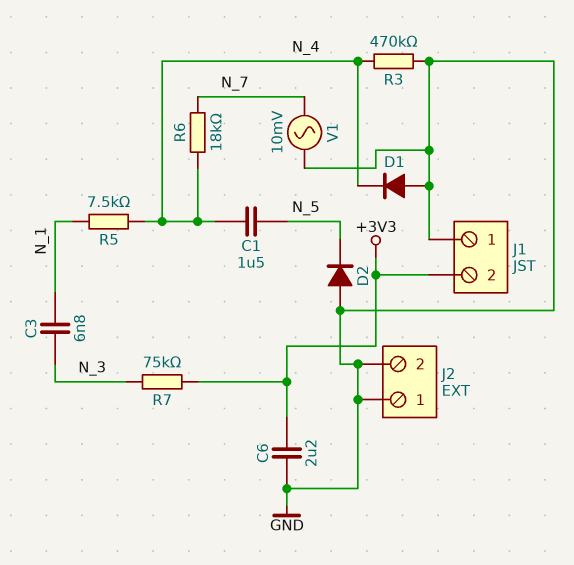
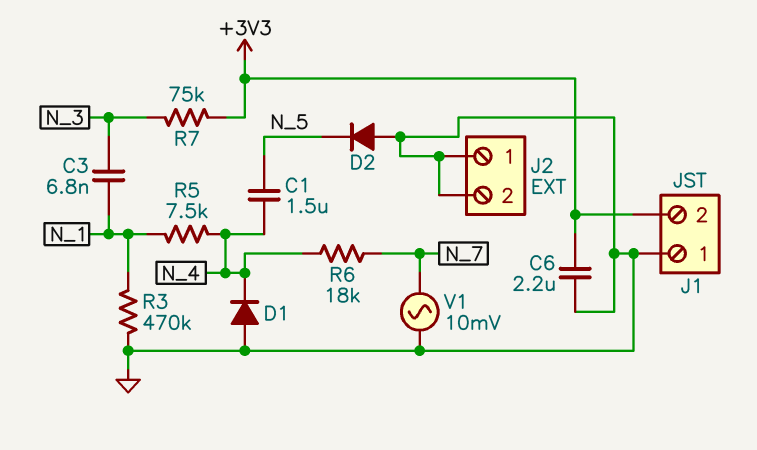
R3: 470k (GND, N_4) -> 470k (GND, N_1)

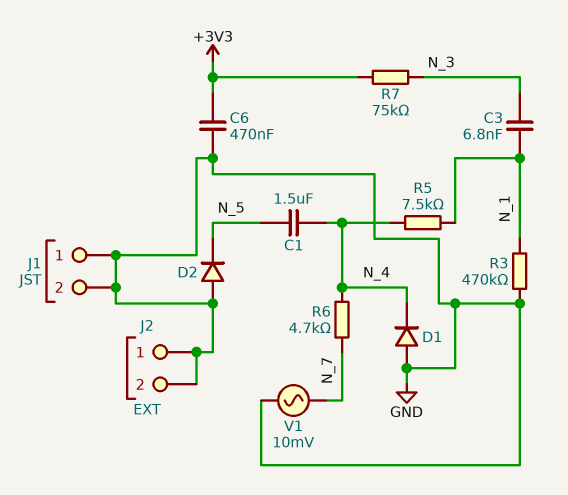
C6: 2.2uF (+3V3, GND) -> 470nF (+3V3, GND)
J1 pin 2: +3V3 -> GND
R6: 18k (N_4, N_7) -> 4.7k (N_4, N_7)

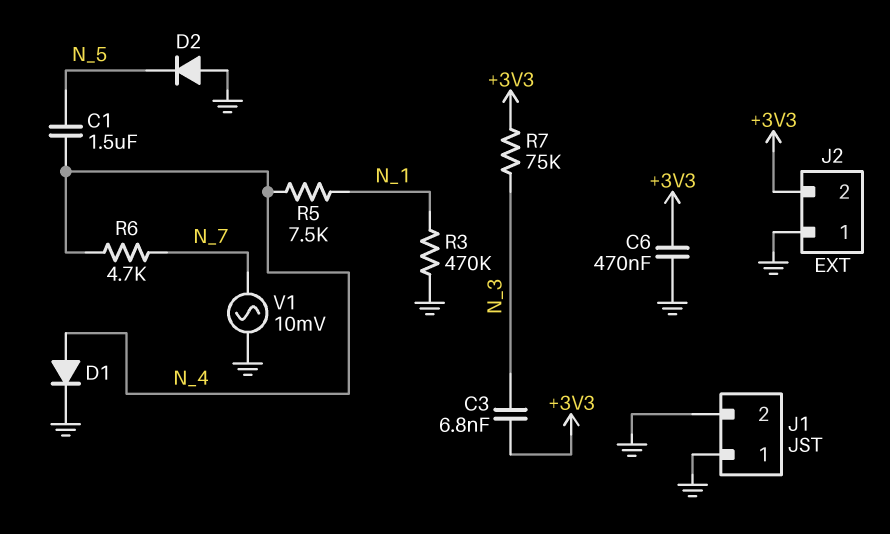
C3: 6.8nF (N_1, N_3) -> 6.8nF (+3V3, N_3)
D1: diode (A GND, K N_4) -> diode (A N_4, K GND)
J2 pin 2: GND -> +3V3

